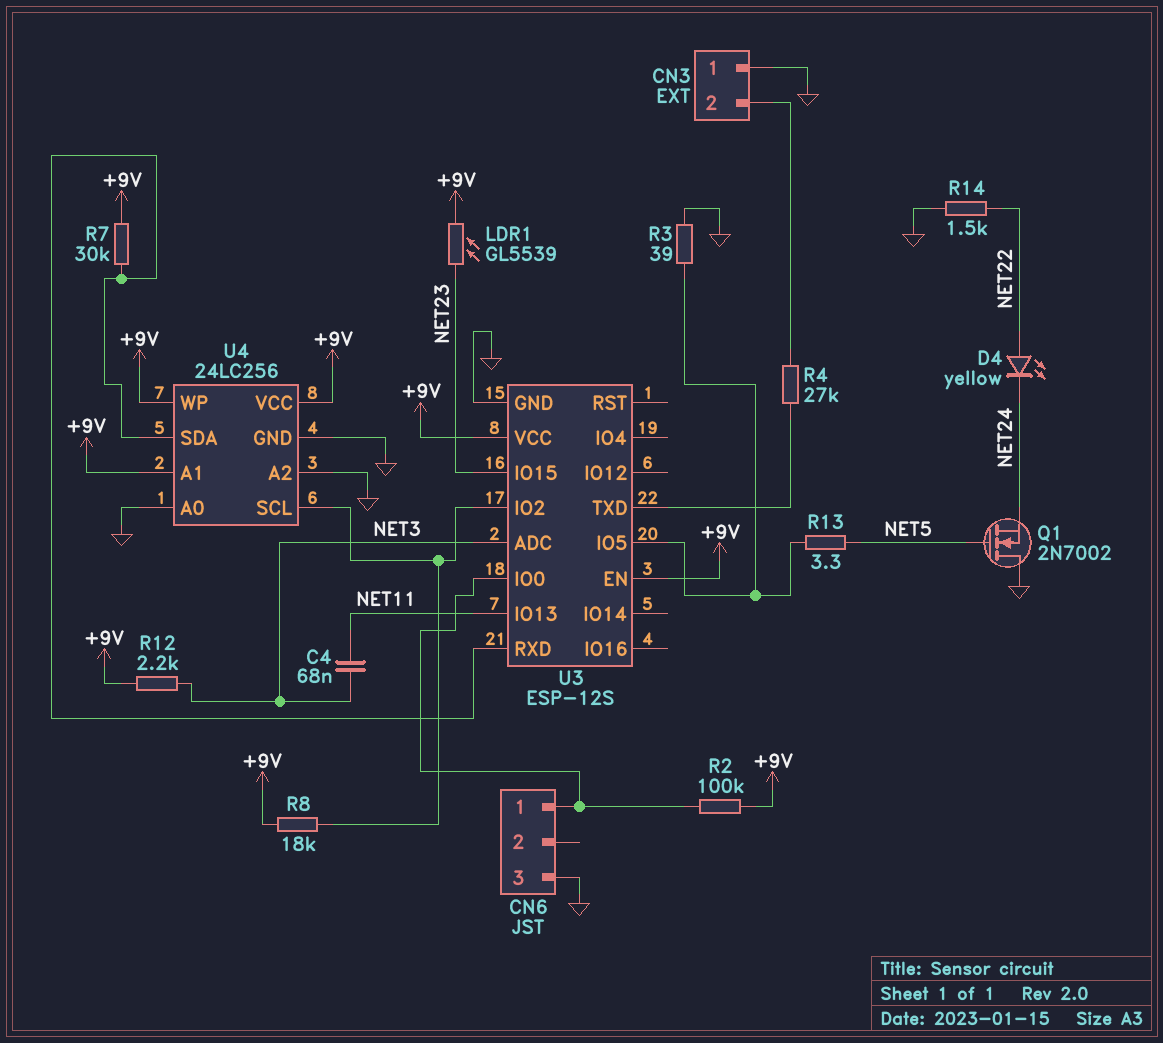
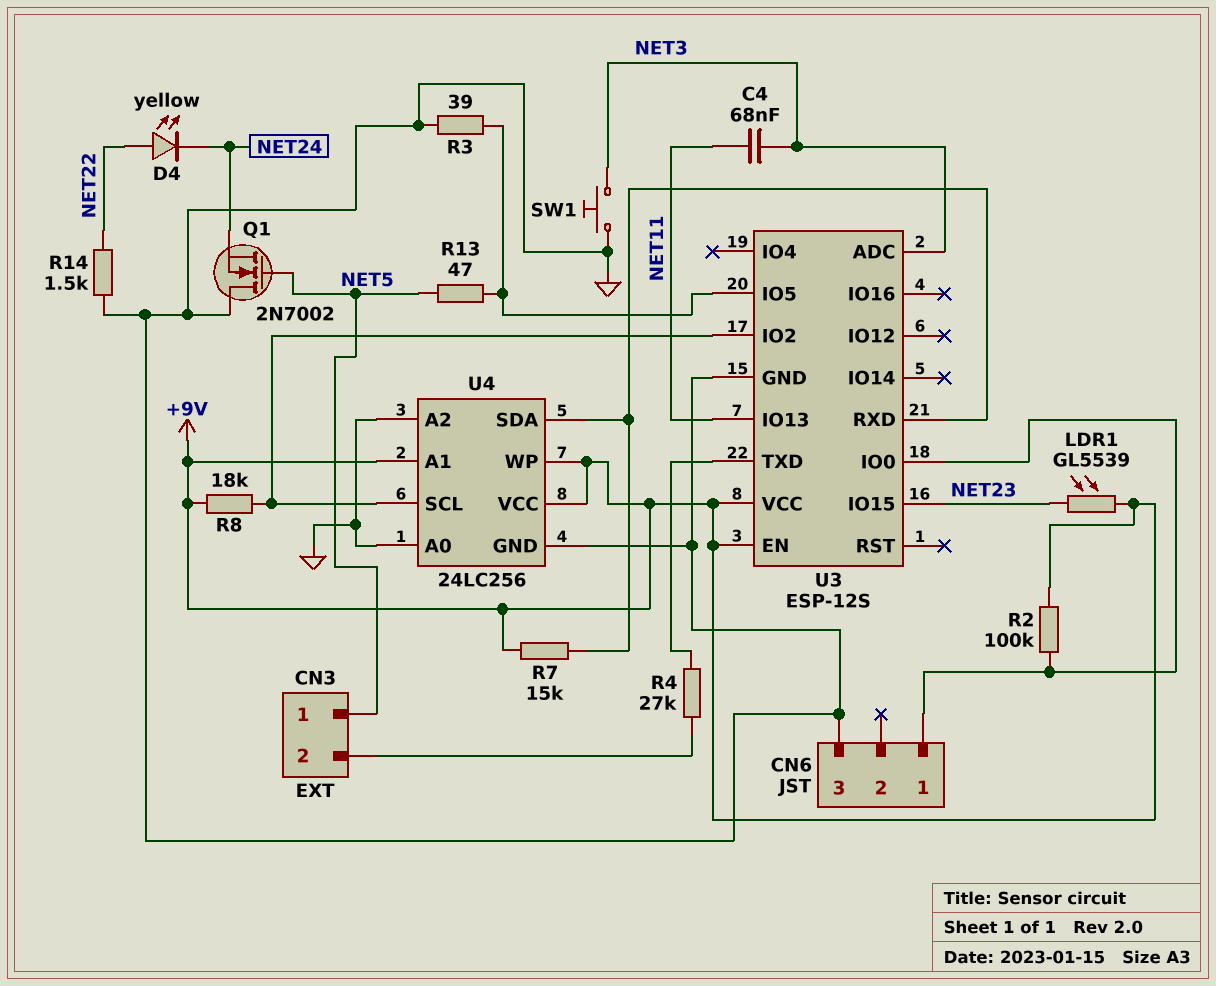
CN3 pin 1: GND -> NET5
R7: 30k (+9V, U3/RXD) -> 15k (+9V, U3/RXD)
R12: 2.2k (+9V, NET3) -> none
R13: 3.3 (NET5, U3/IO5) -> 47 (NET5, U3/IO5)
SW1: none -> button (GND, NET3)

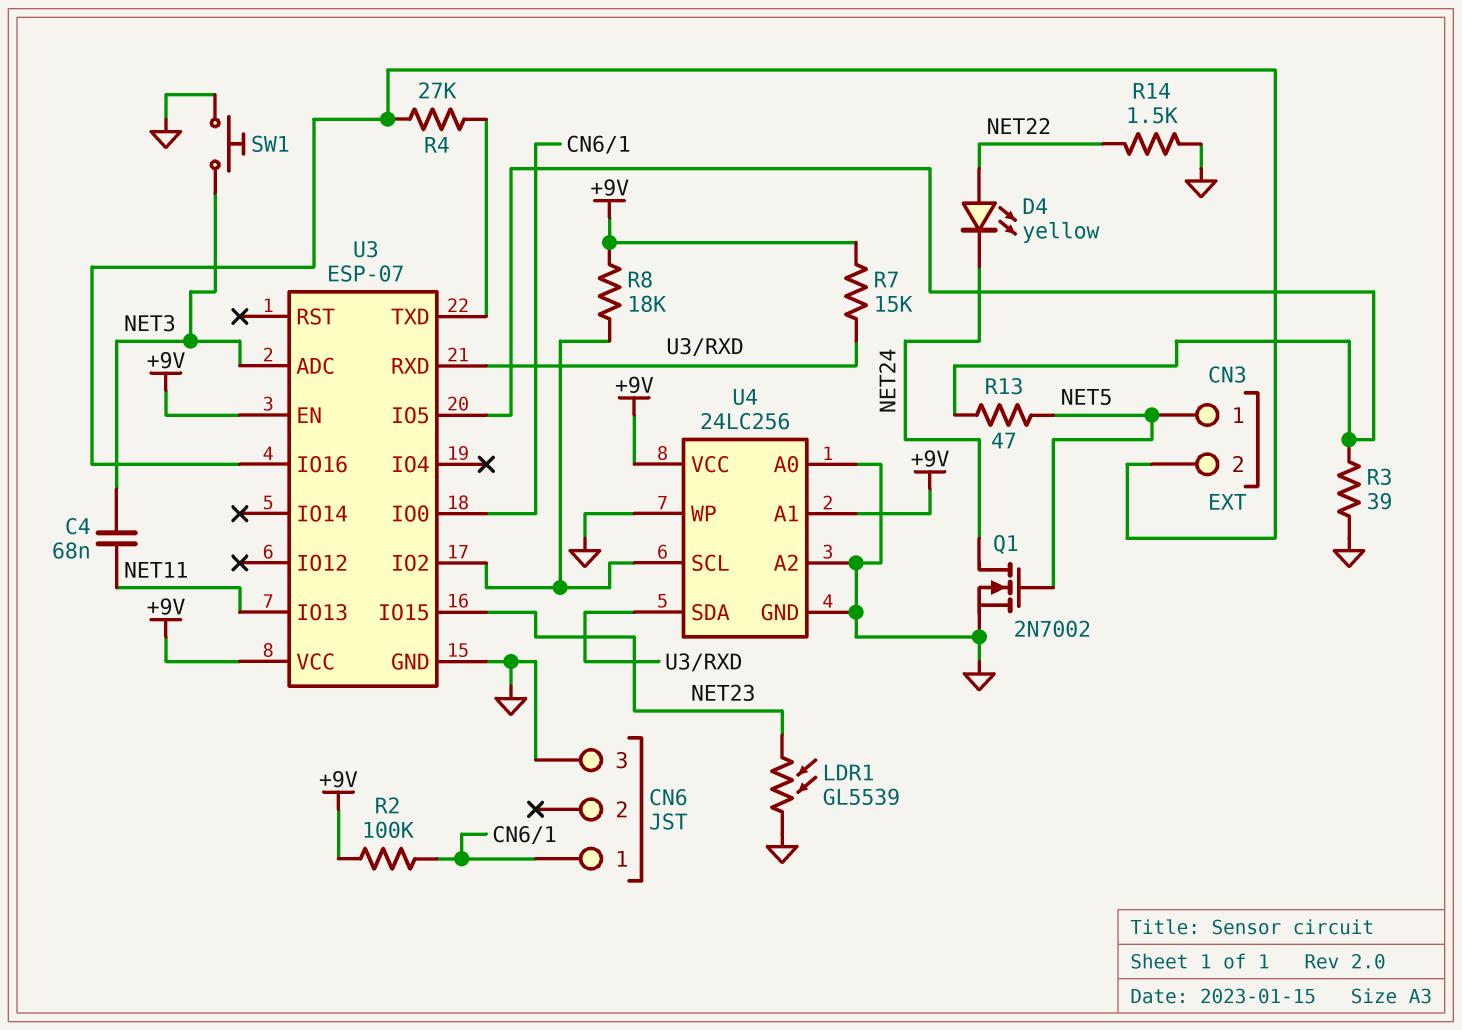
LDR1: GL5539 (+9V, NET23) -> GL5539 (GND, NET23)
Q1: NMOS 2N7002 (G NET5, D GND, S NET24) -> NMOS 2N7002 (G NET5, D NET24, S GND)
U3: ESP-12S -> ESP-07
U3 pin IO16: none -> CN3/2
U4 pin WP: +9V -> GND

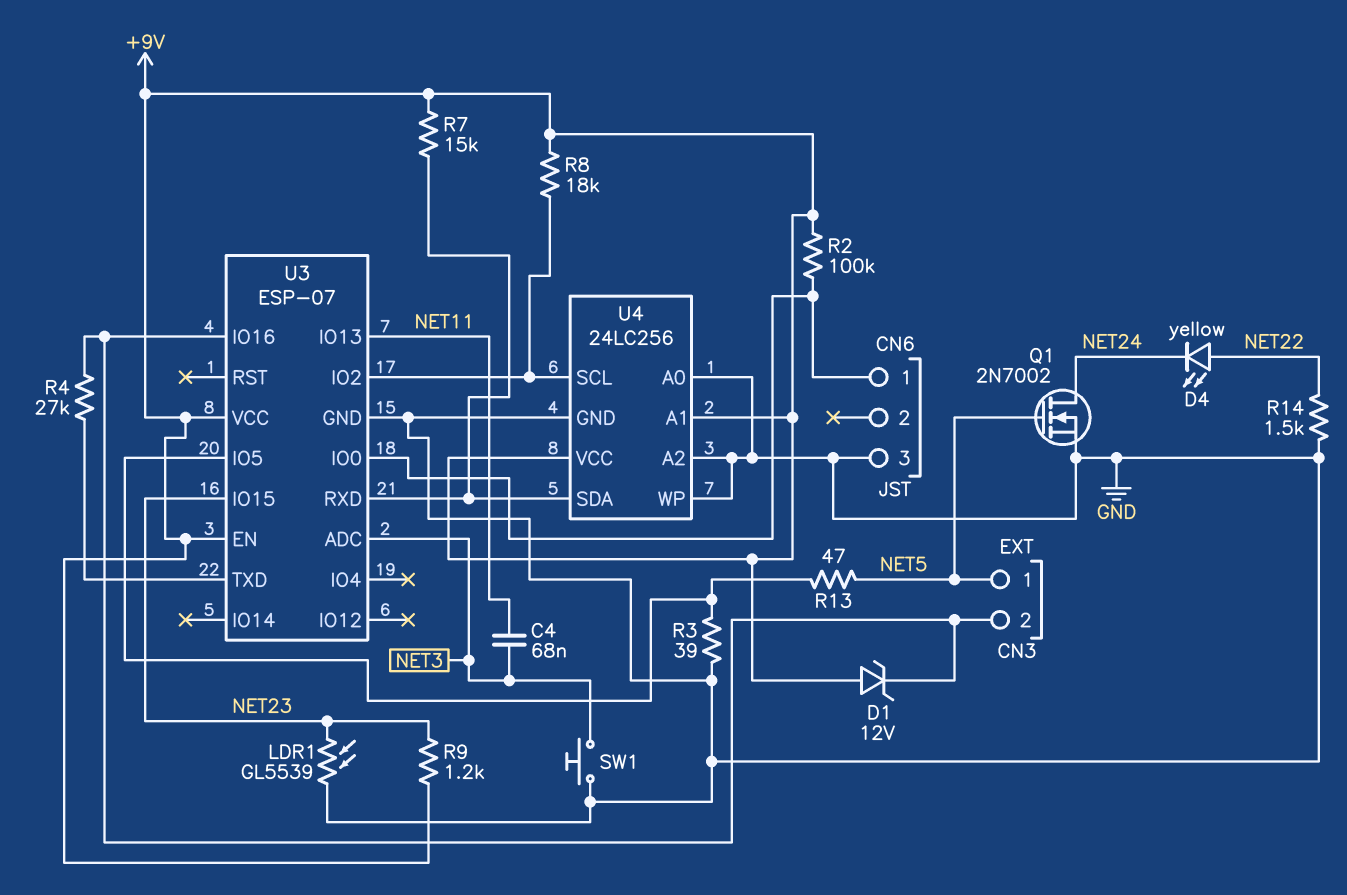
D1: none -> zener 12V (A +9V, K CN3/2)
R9: none -> 1.2k (+9V, NET23)

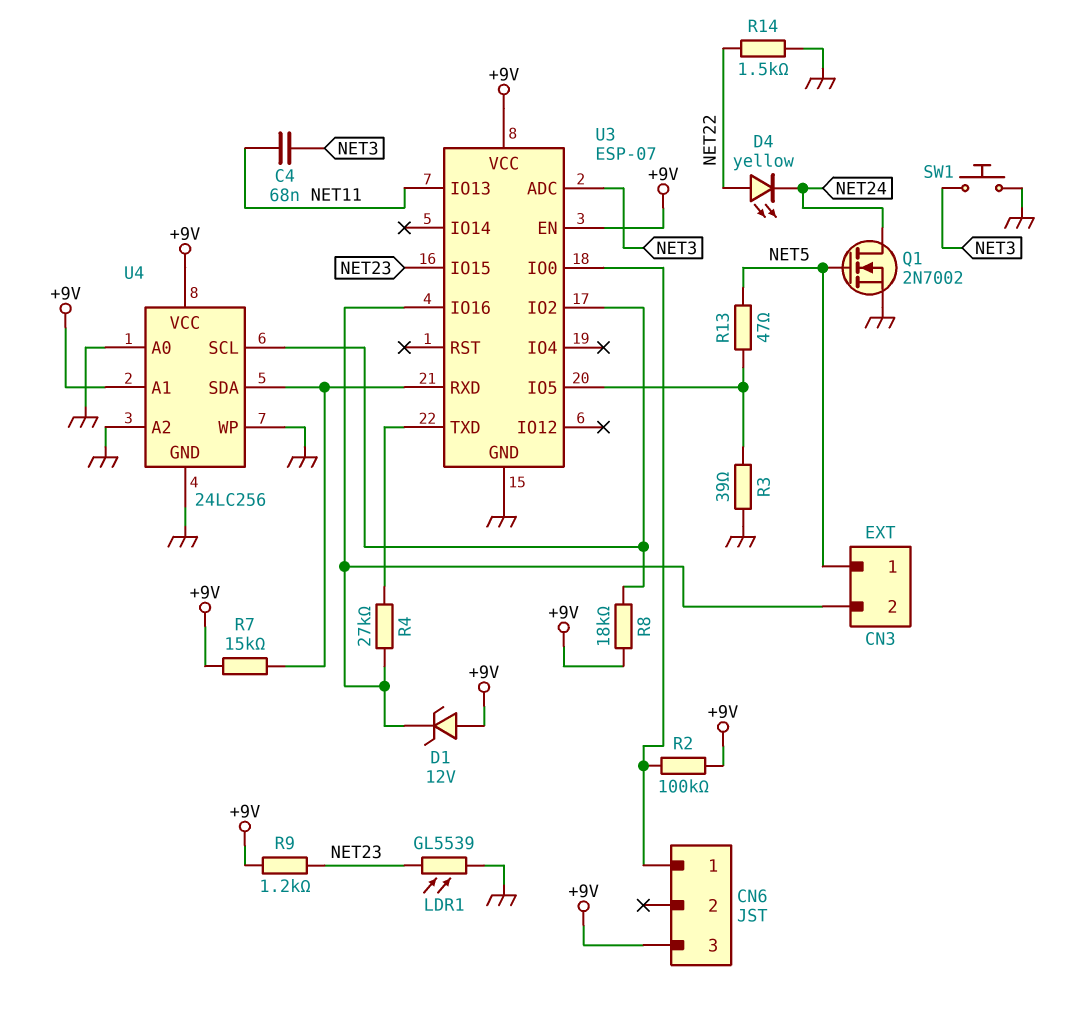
CN6 pin 3: GND -> +9V

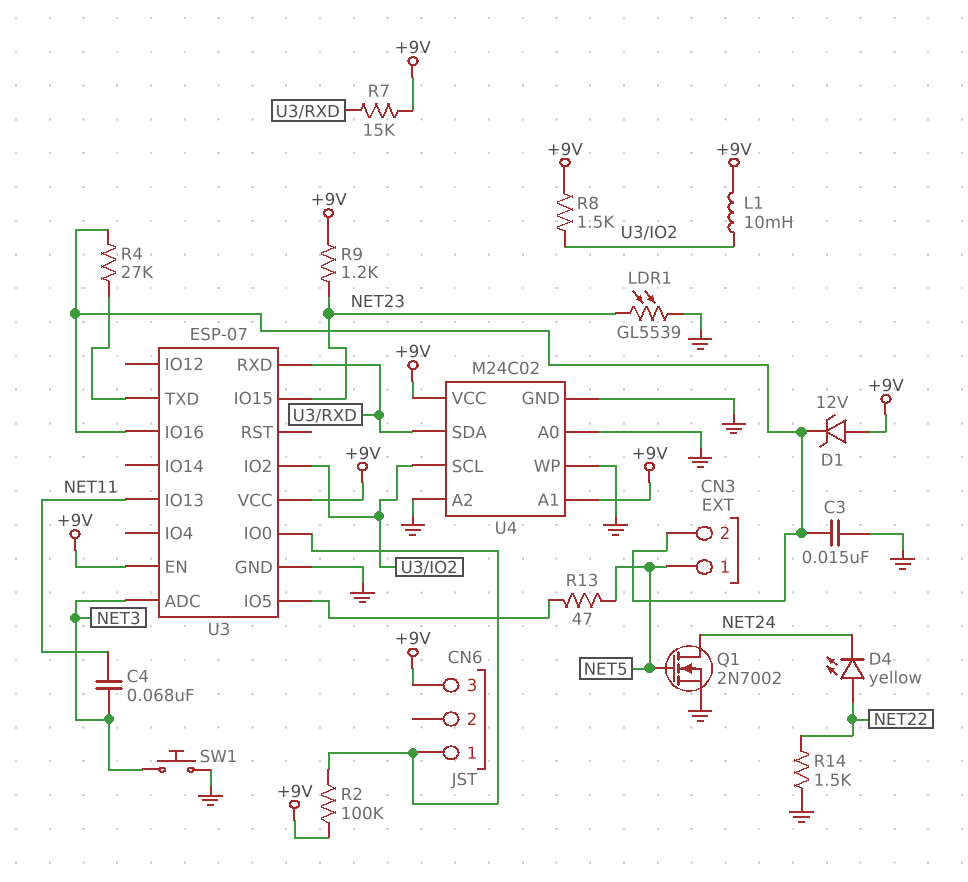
C3: none -> 15nF (CN3/2, GND)
L1: none -> 10mH (+9V, U3/IO2)
R3: 39 (GND, U3/IO5) -> none
R8: 18k (+9V, U3/IO2) -> 1.5k (+9V, U3/IO2)
U4: 24LC256 -> M24C02

